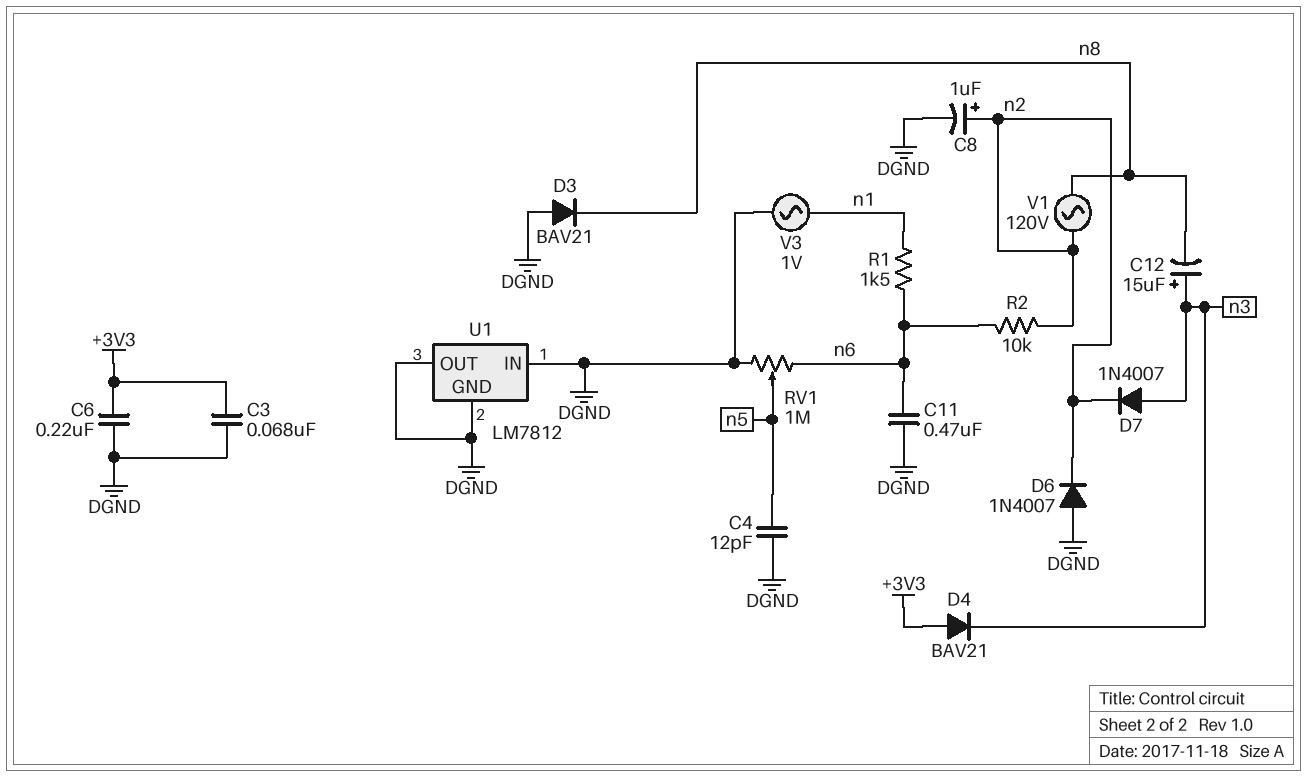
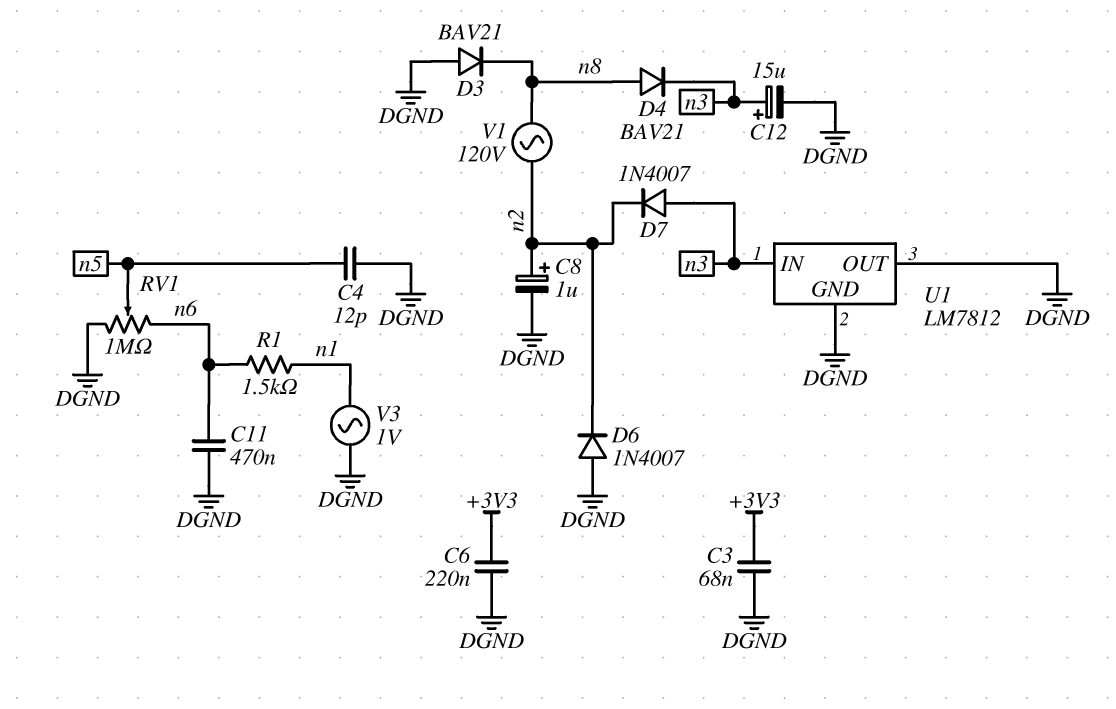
C12: 15uF (plus n3, minus n8) -> 15uF (plus n3, minus DGND)
D4: diode BAV21 (A +3V3, K n3) -> diode BAV21 (A n8, K n3)
R2: 10k (n2, n6) -> none
U1 pin IN: DGND -> n3

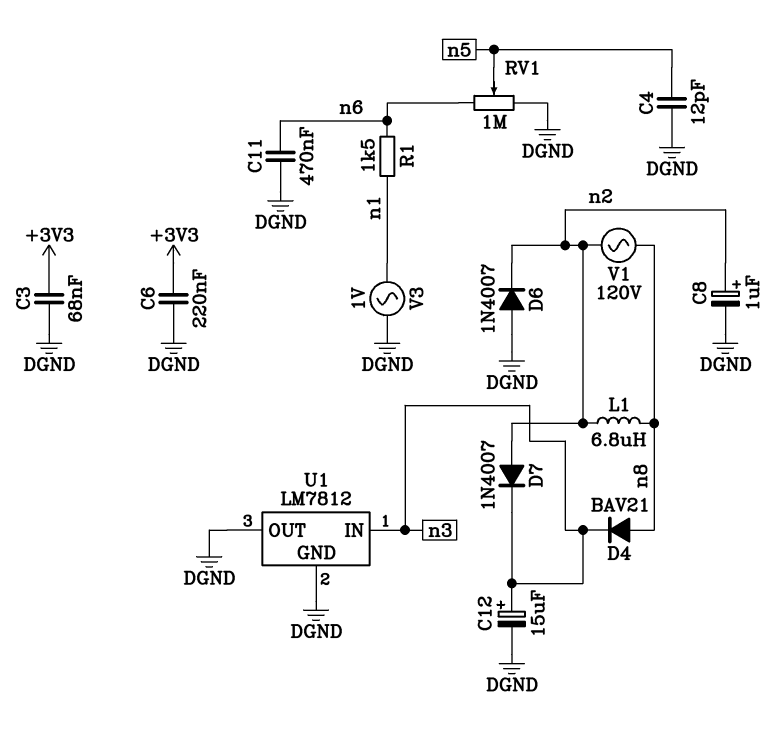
D3: diode BAV21 (A DGND, K n8) -> none
D7: diode 1N4007 (A n3, K n2) -> diode 1N4007 (A n2, K n3)
L1: none -> 6.8uH (n2, n8)

